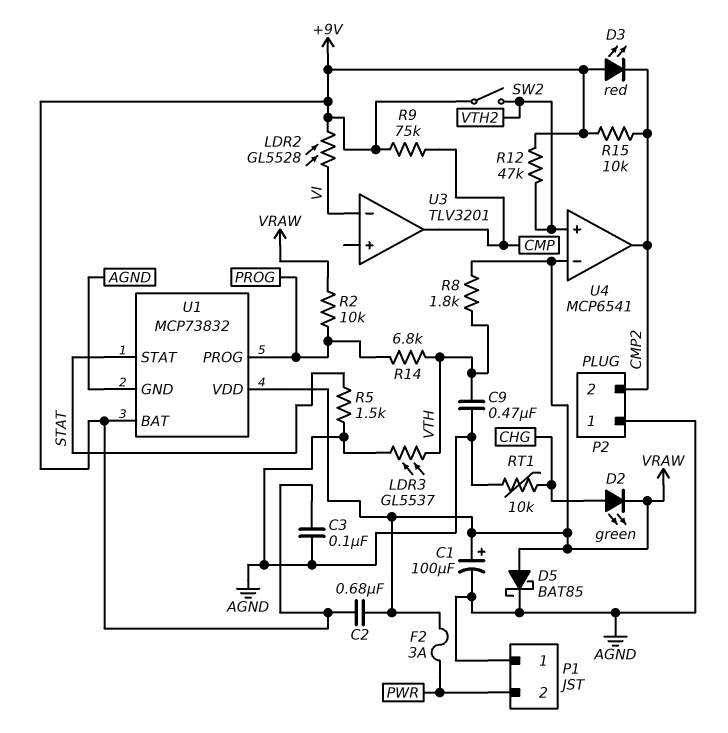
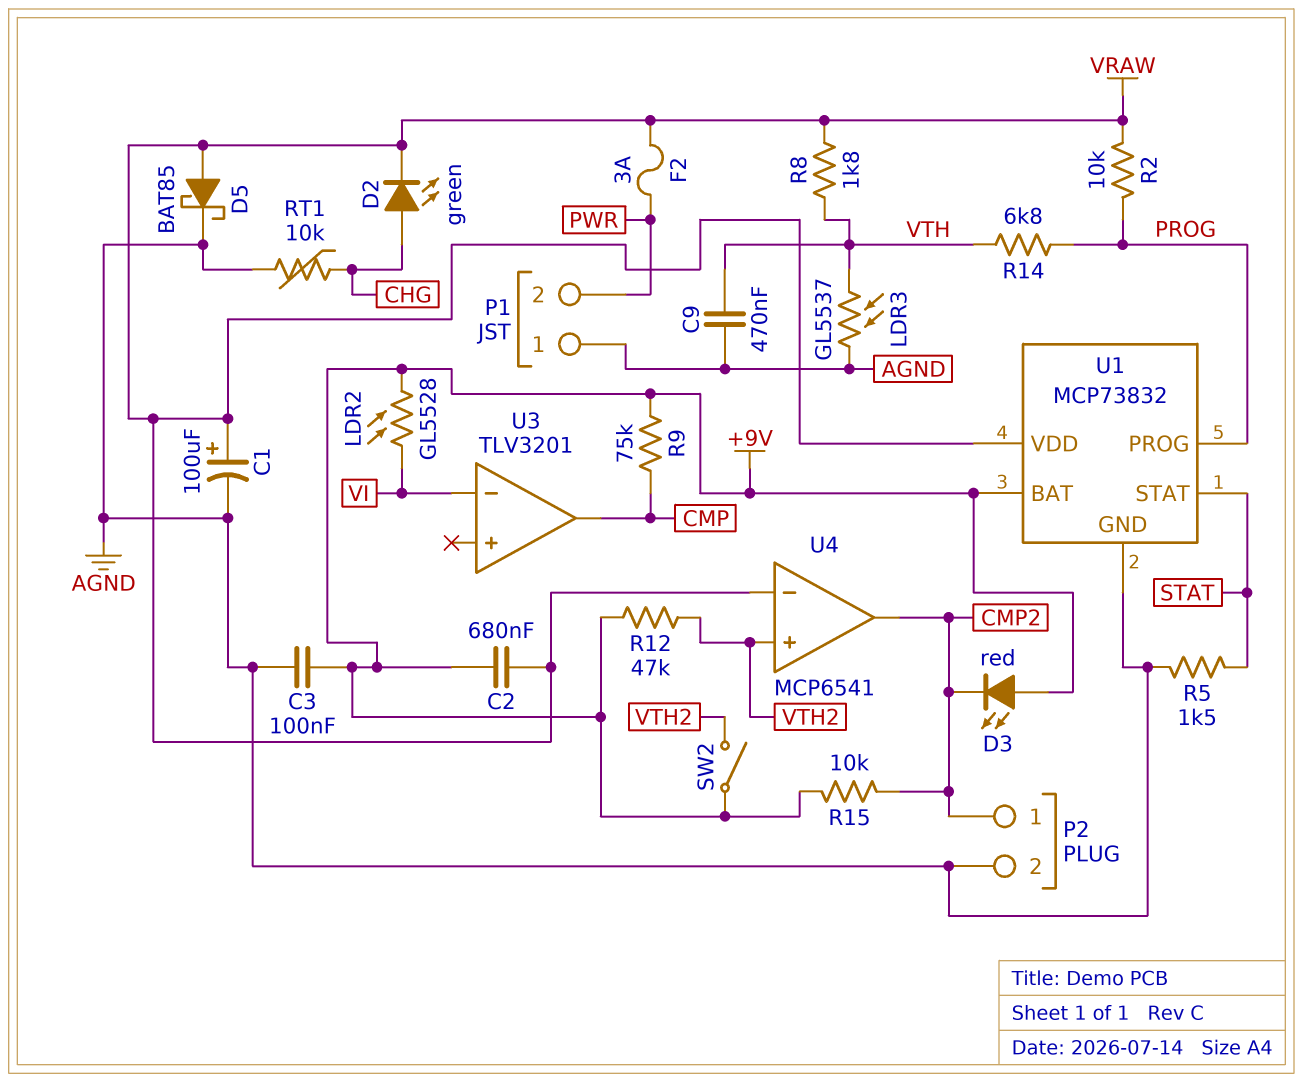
P2 pin 1: AGND -> CMP2
P2 pin 2: CMP2 -> AGND

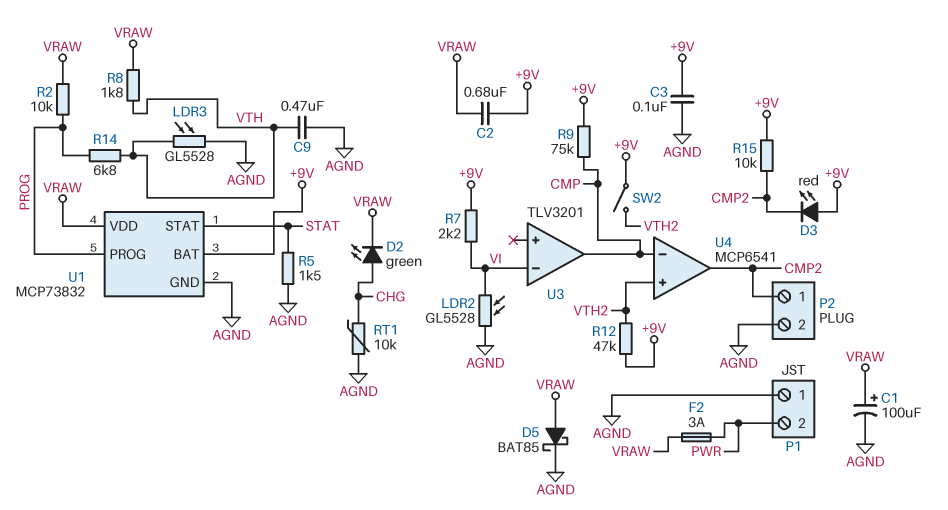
LDR2: GL5528 (+9V, VI) -> GL5528 (AGND, VI)
LDR3: GL5537 (AGND, VTH) -> GL5528 (AGND, VTH)
R7: none -> 2.2k (+9V, VI)
U4 pin in-: VRAW -> CMP

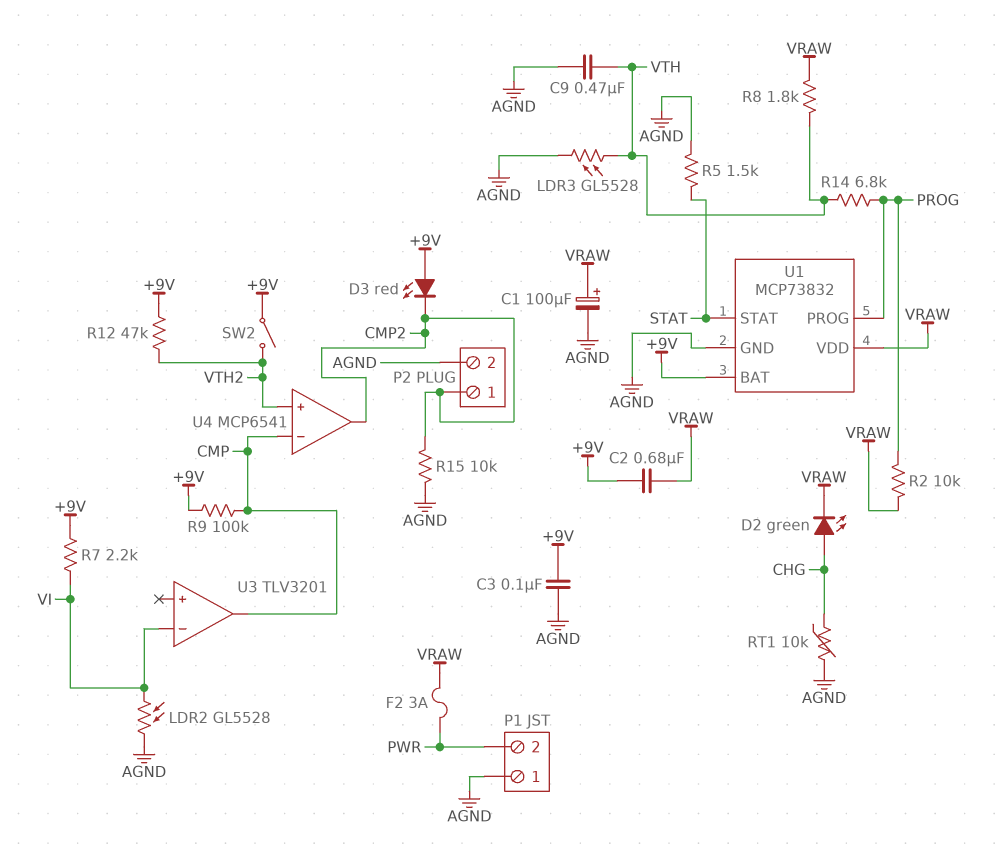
D5: schottky BAT85 (A VRAW, K AGND) -> none
R9: 75k (+9V, CMP) -> 100k (+9V, CMP)
R15: 10k (+9V, CMP2) -> 10k (AGND, CMP2)

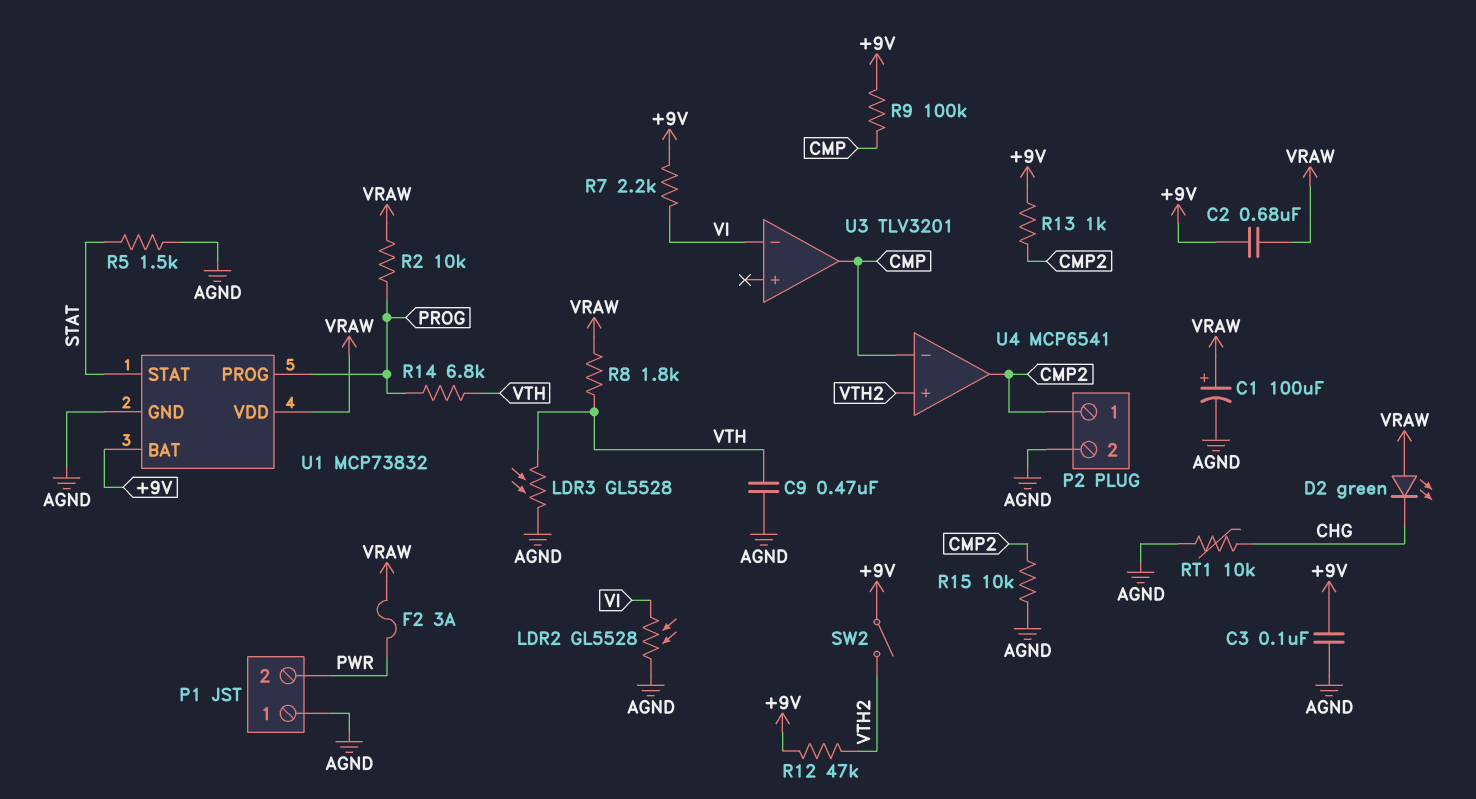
D2: LED green (A CHG, K VRAW) -> LED green (A VRAW, K CHG)
D3: LED red (A +9V, K CMP2) -> none
R13: none -> 1k (+9V, CMP2)

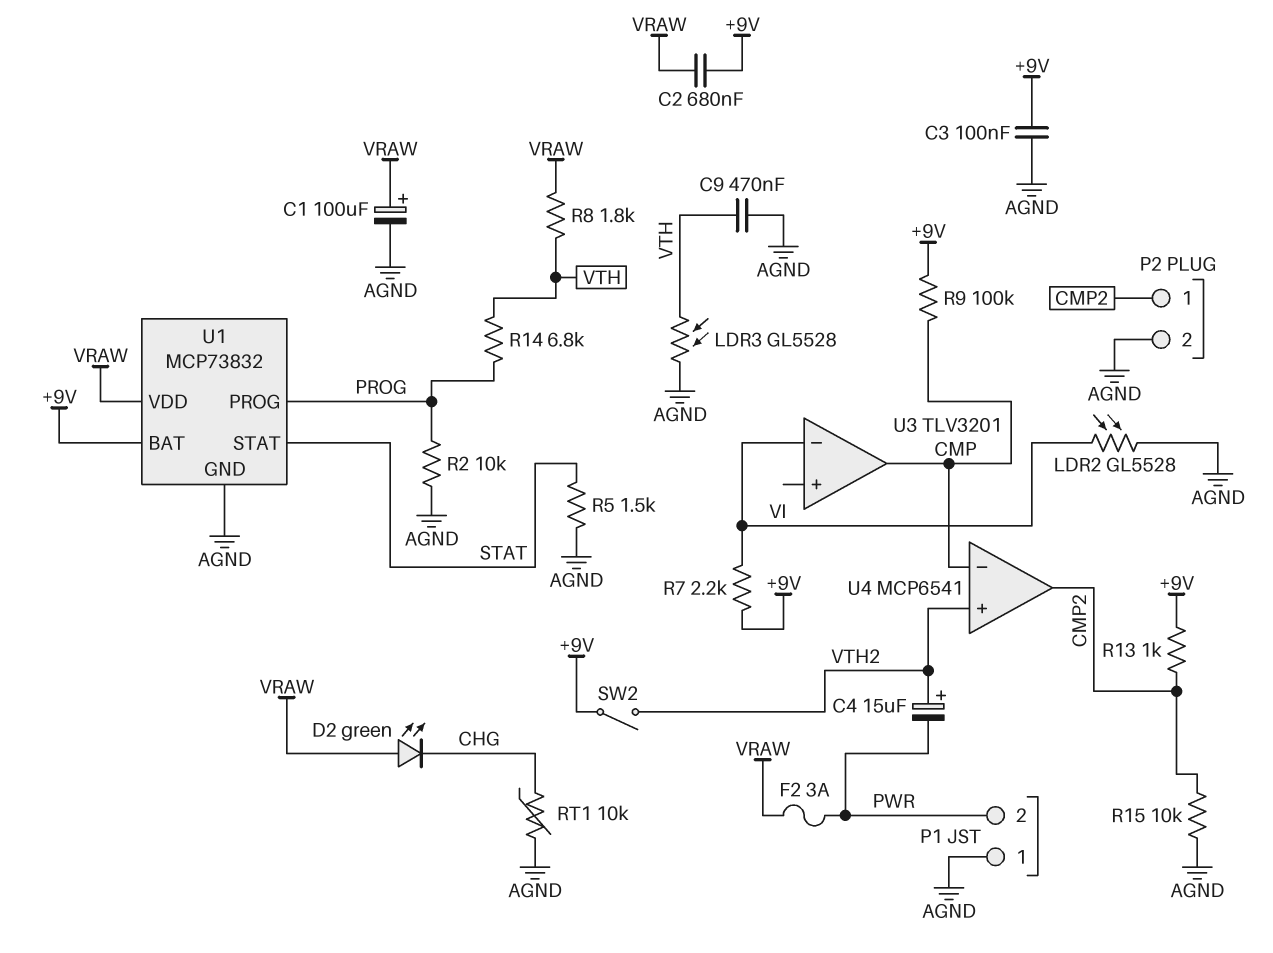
C4: none -> 15uF (plus VTH2, minus PWR)
R2: 10k (PROG, VRAW) -> 10k (AGND, PROG)
R12: 47k (+9V, VTH2) -> none

